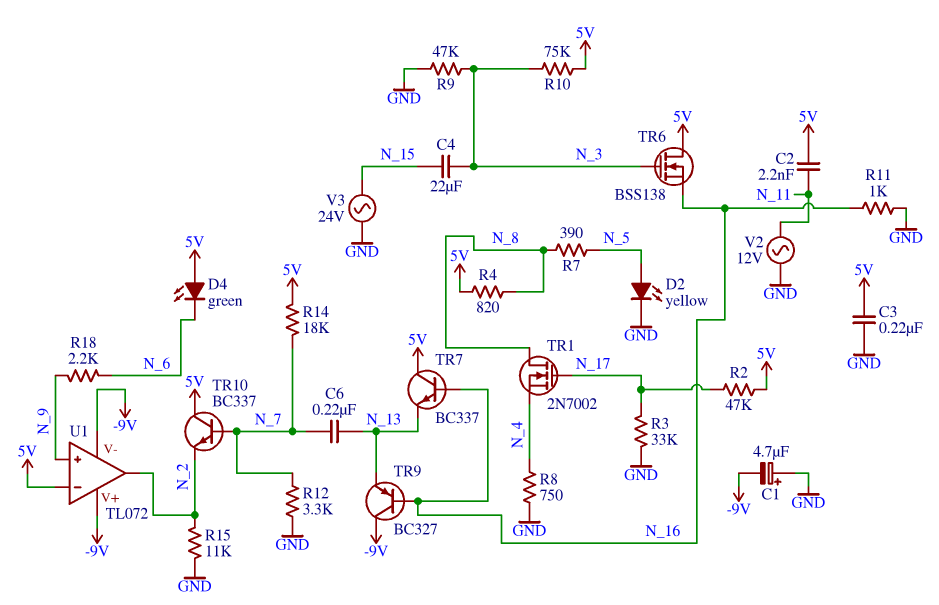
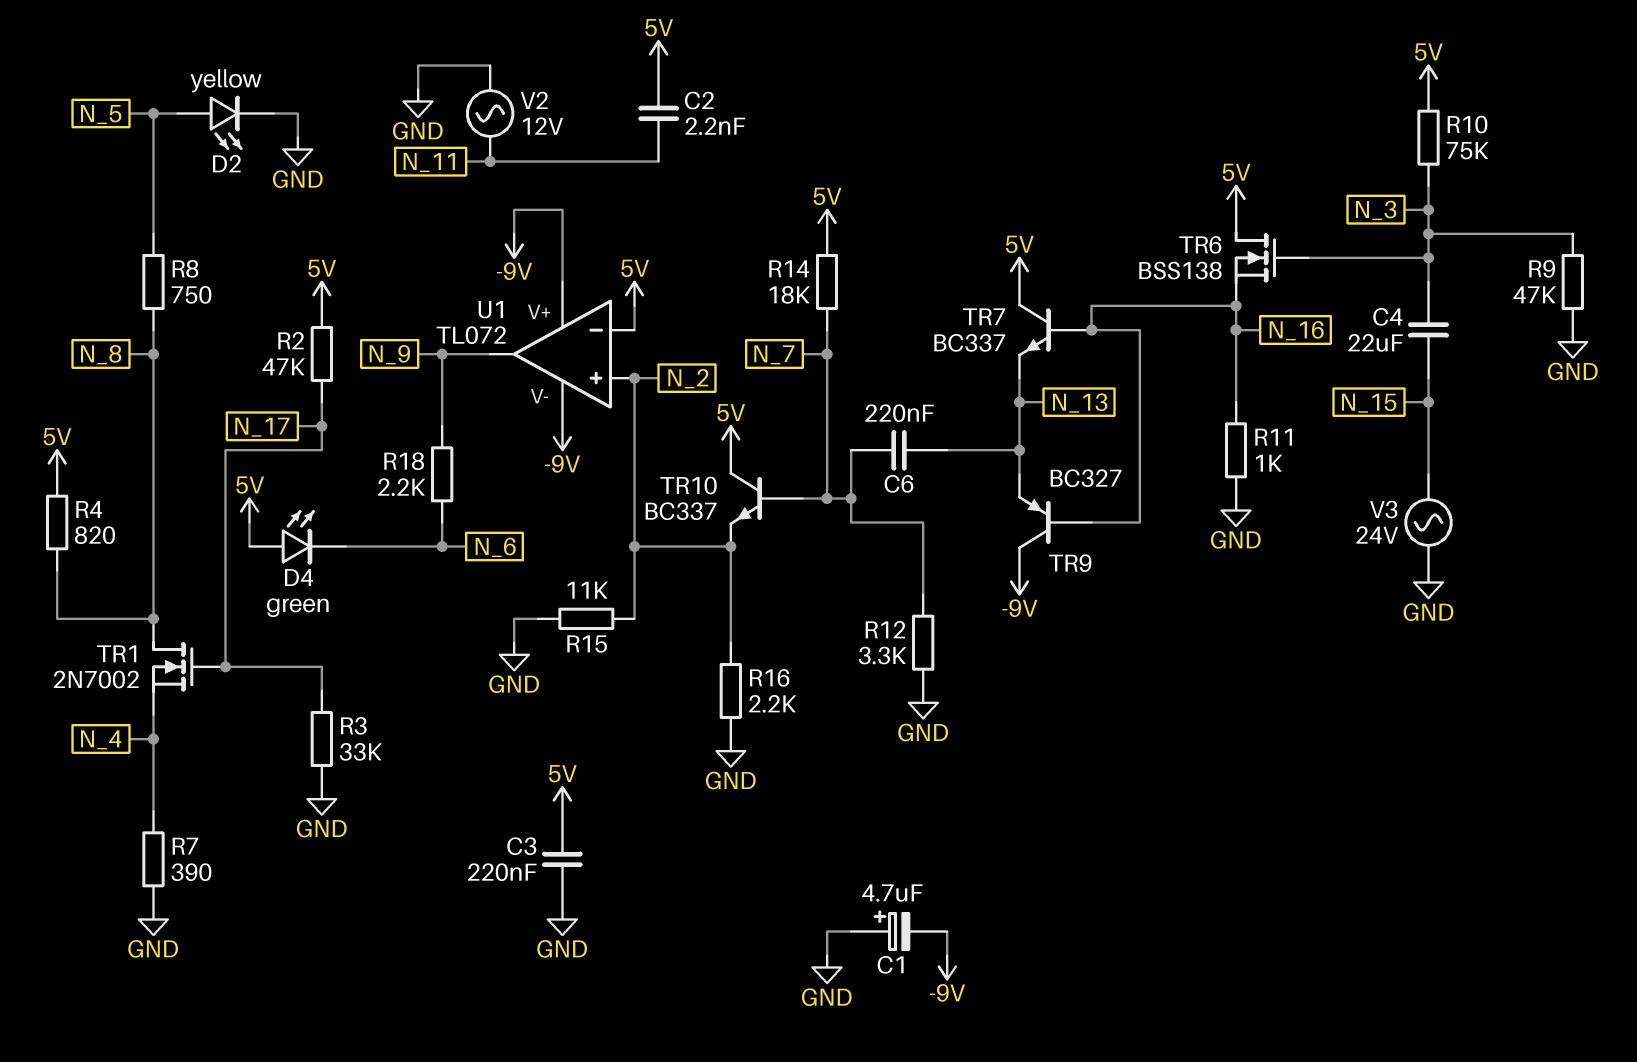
R7: 390 (N_5, N_8) -> 390 (GND, N_4)
R8: 750 (GND, N_4) -> 750 (N_5, N_8)
R16: none -> 2.2k (GND, N_2)
U1 pin in+: N_9 -> N_2
U1 pin out: N_2 -> N_9

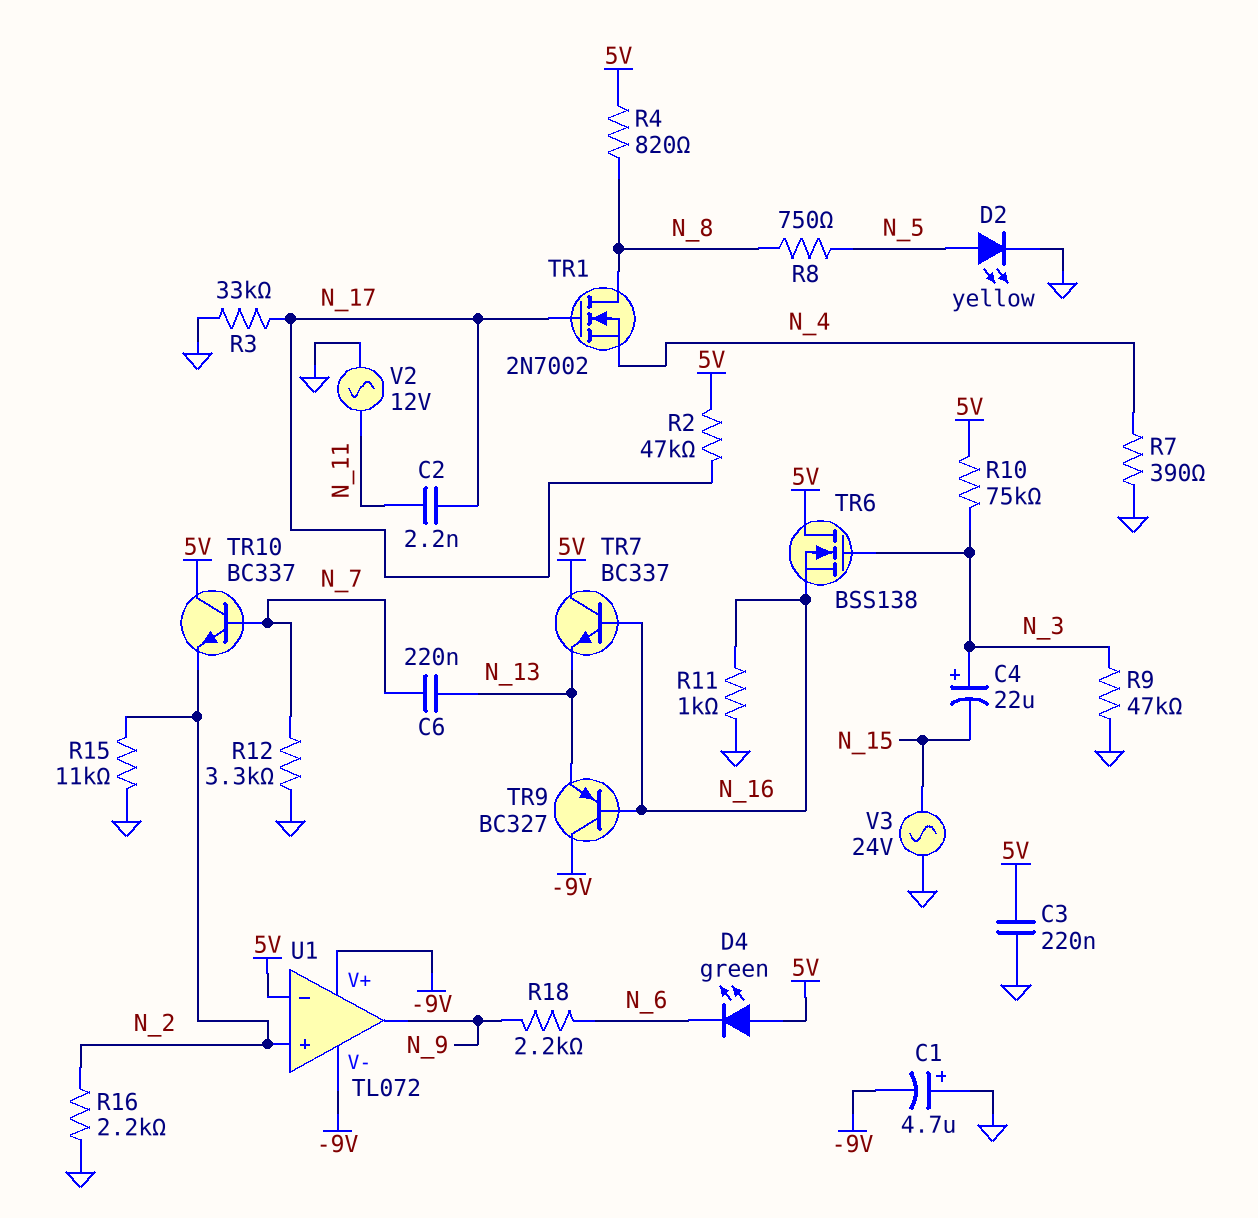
C2: 2.2nF (5V, N_11) -> 2.2nF (N_11, N_17)
C4: 22uF (N_3, N_15) -> 22uF (plus N_3, minus N_15)
R14: 18k (5V, N_7) -> none

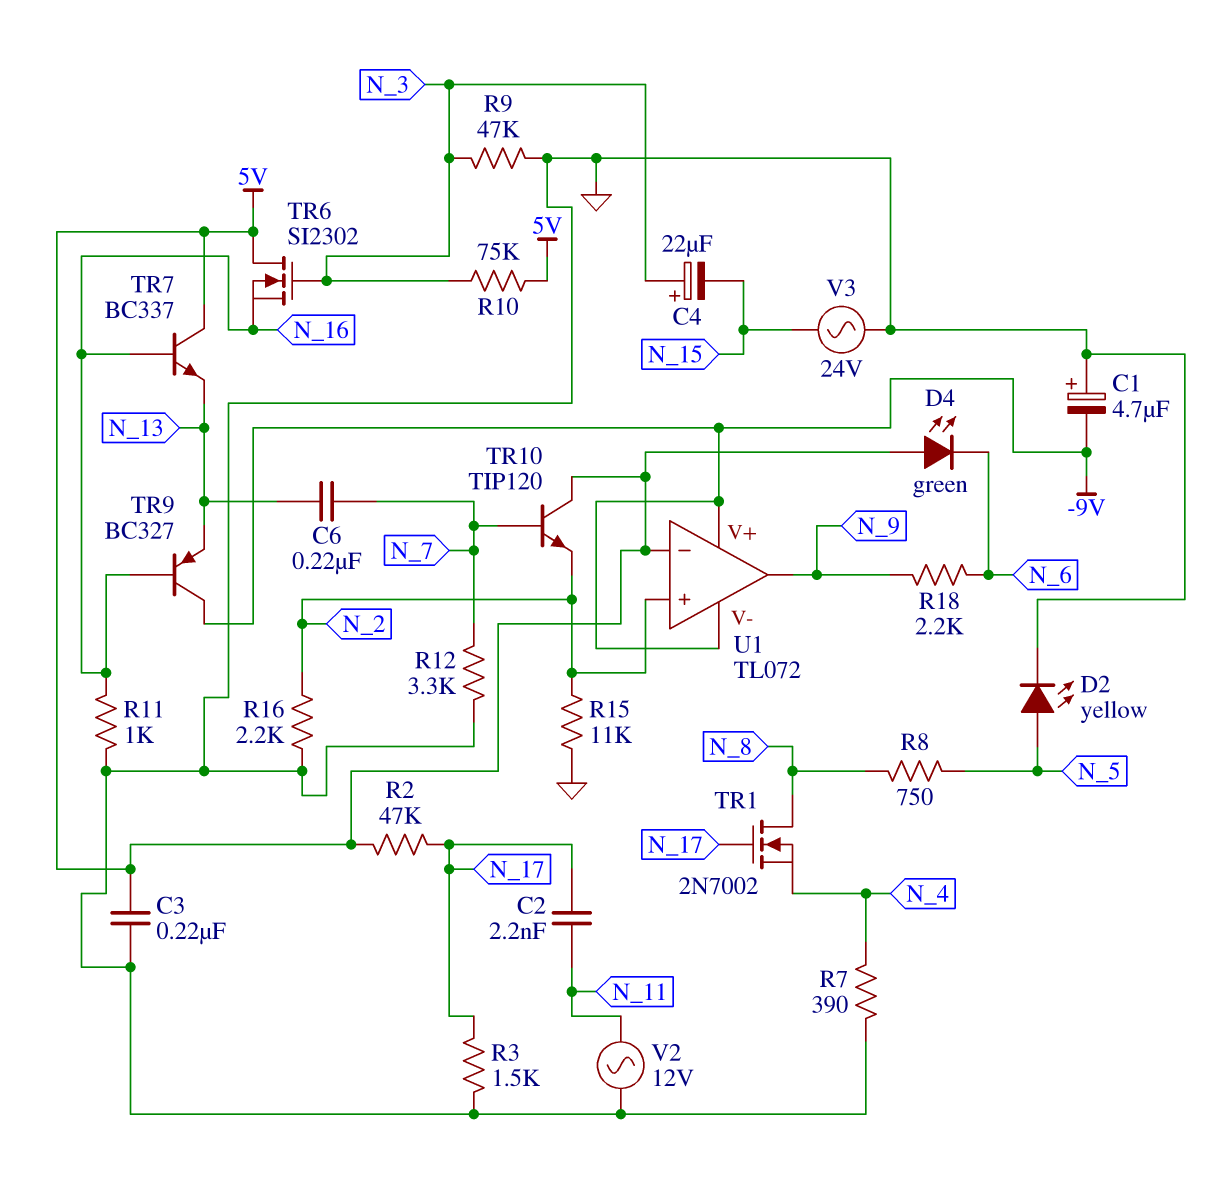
R3: 33k (GND, N_17) -> 1.5k (GND, N_17)
R4: 820 (5V, N_8) -> none
TR6: NMOS BSS138 (G N_3, D 5V, S N_16) -> NMOS SI2302 (G N_3, D 5V, S N_16)
TR10: NPN BC337 (B N_7, C 5V, E N_2) -> NPN TIP120 (B N_7, C 5V, E N_2)

